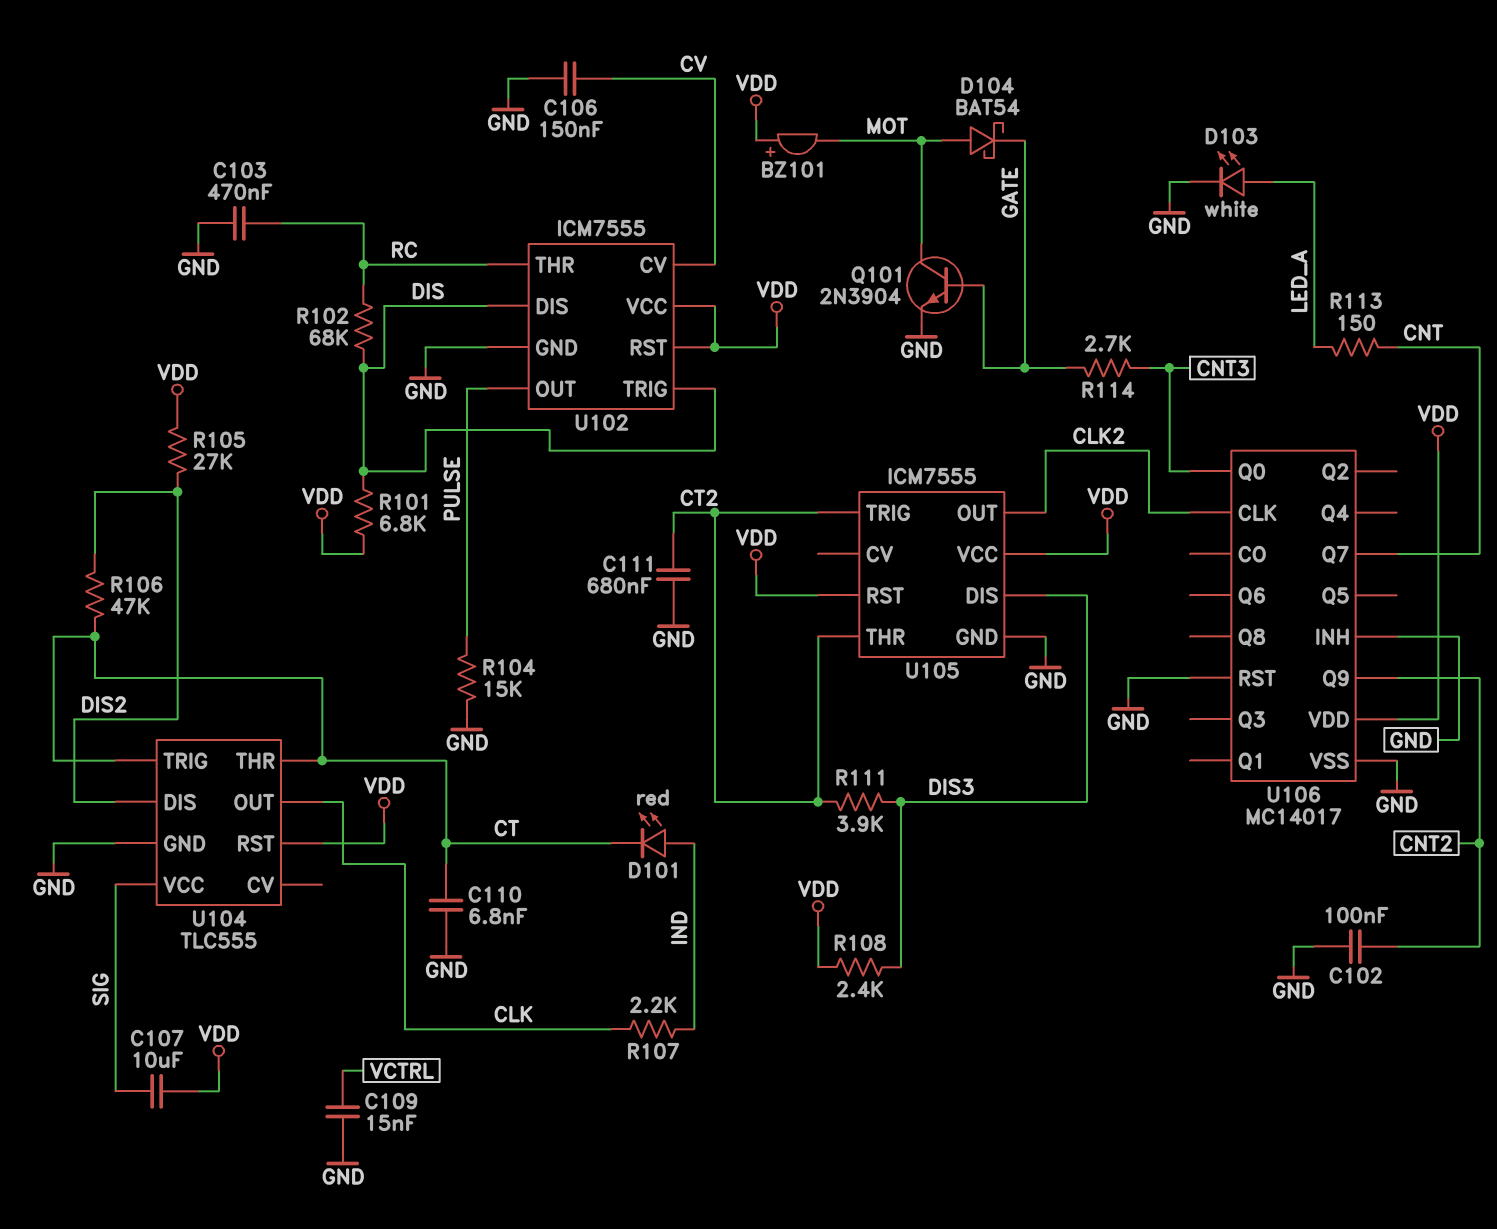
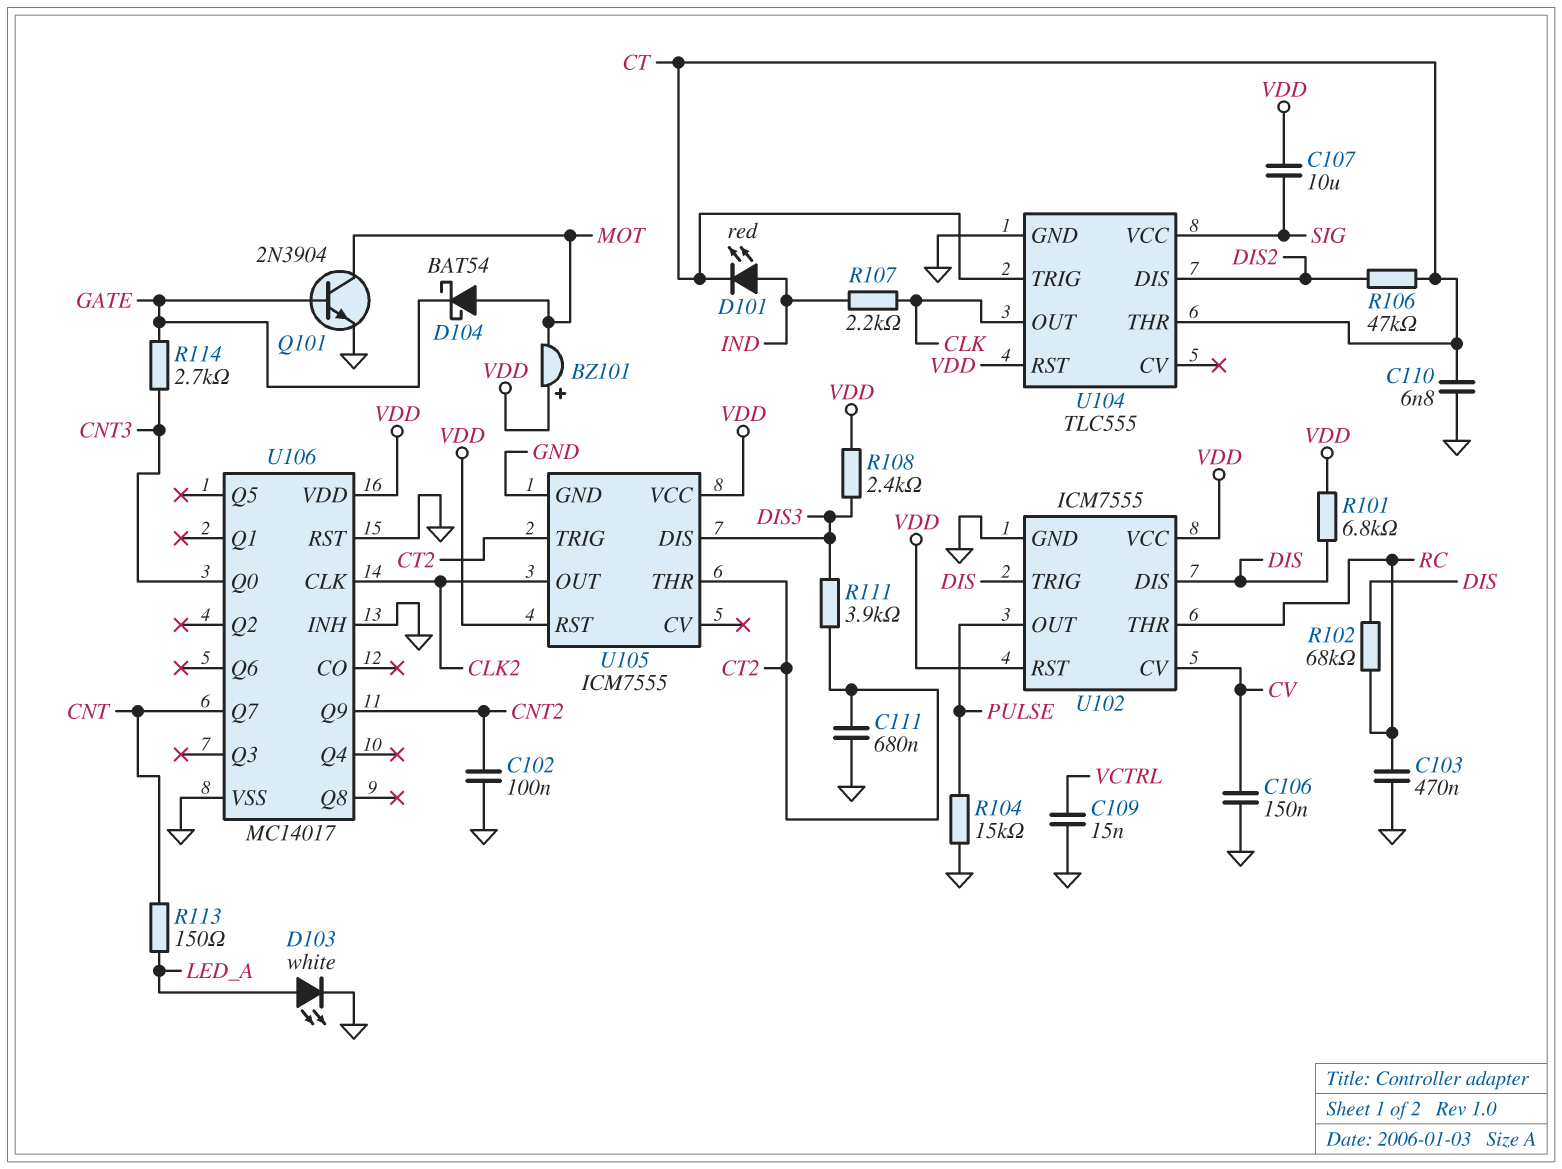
R105: 27k (DIS2, VDD) -> none

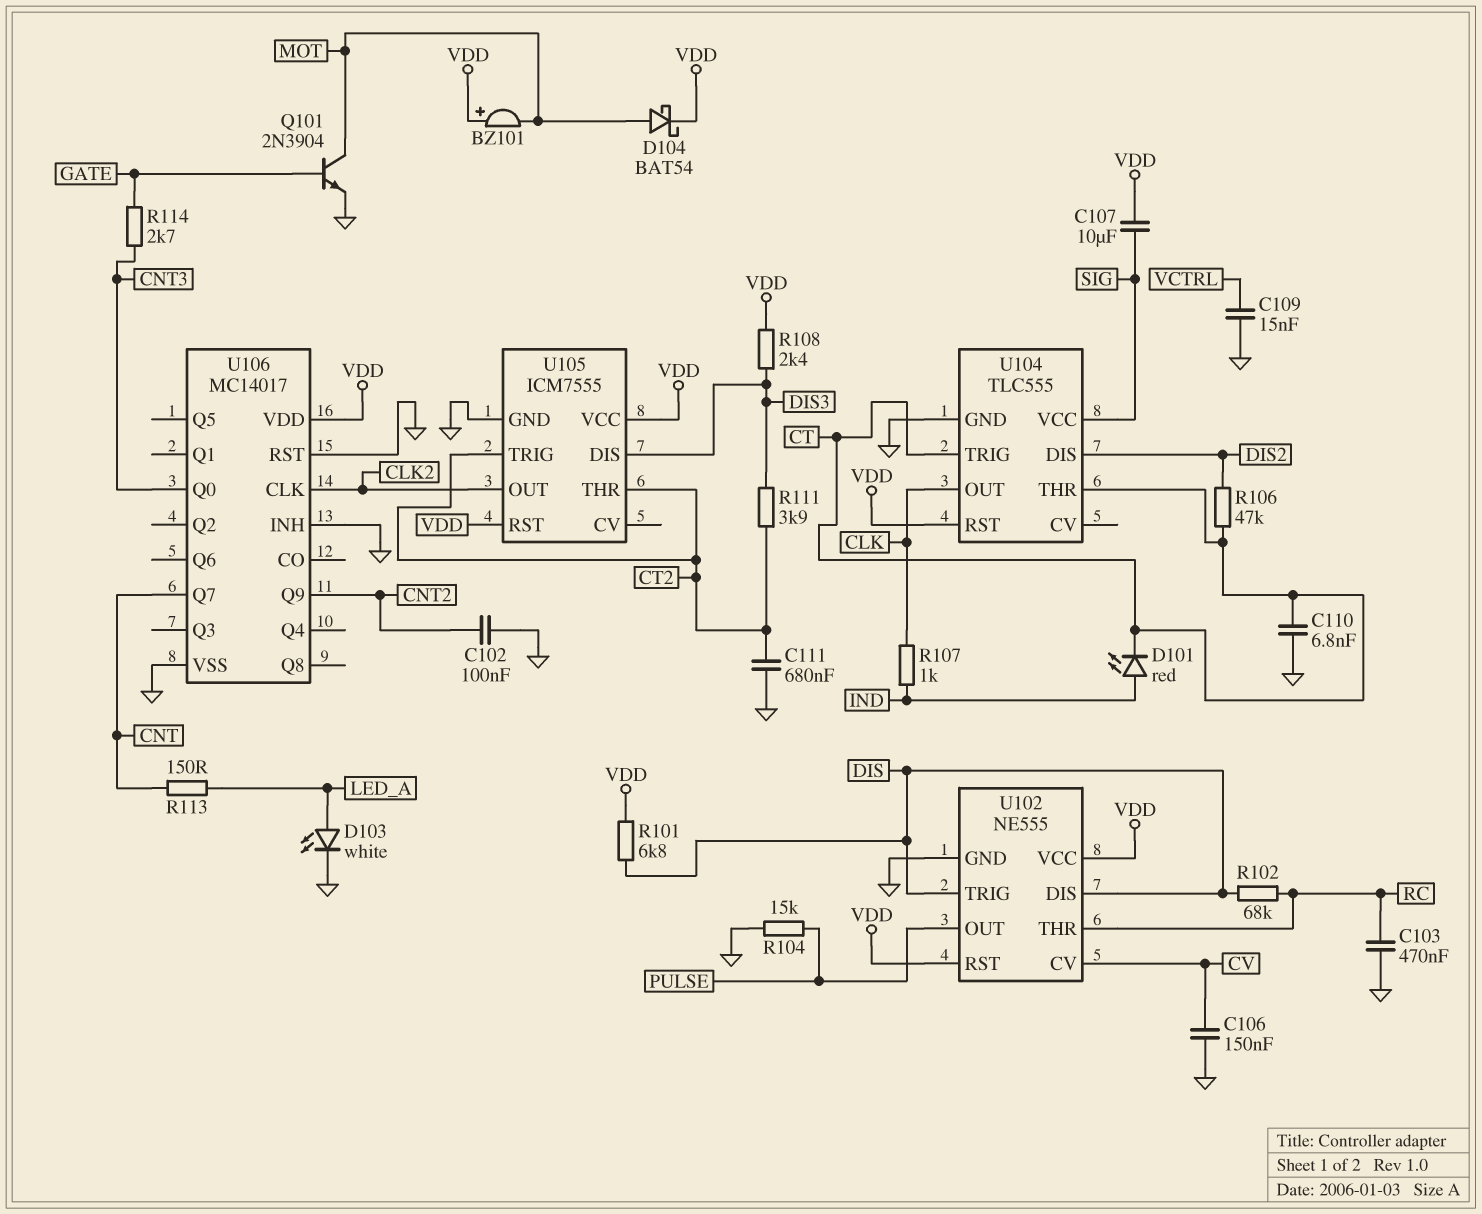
D104: schottky BAT54 (A MOT, K GATE) -> schottky BAT54 (A MOT, K VDD)
R107: 2.2k (CLK, IND) -> 1k (CLK, IND)
U102: ICM7555 -> NE555

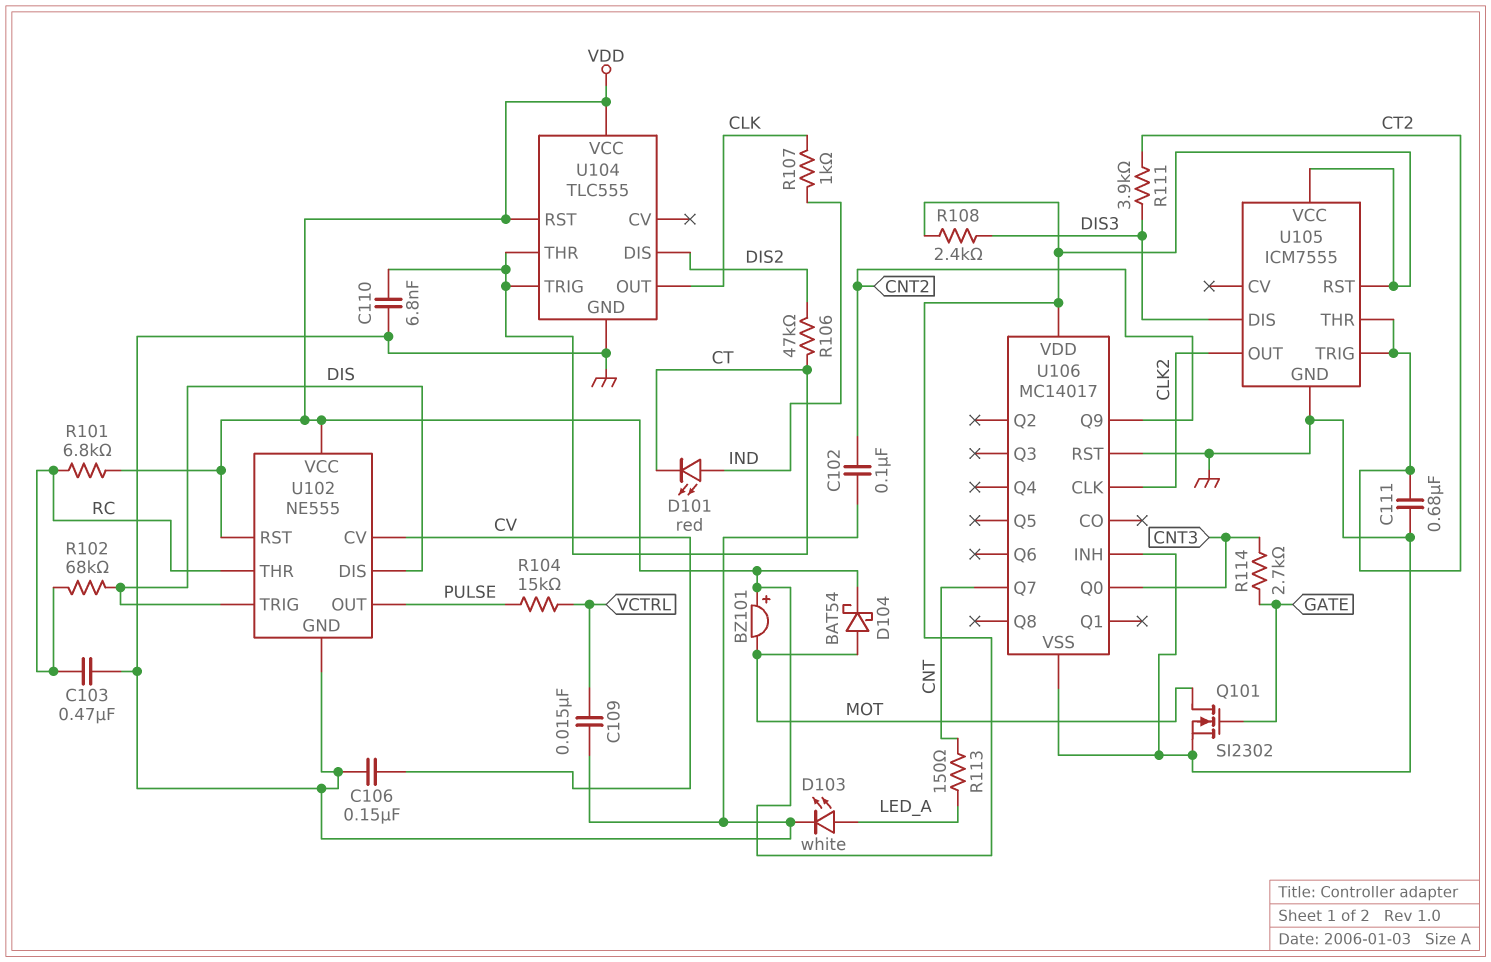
C107: 10uF (SIG, VDD) -> none
Q101: NPN 2N3904 (B GATE, C MOT, E GND) -> NMOS SI2302 (G GATE, D MOT, S GND)
R101: 6.8k (DIS, VDD) -> 6.8k (RC, VDD)
R104: 15k (GND, PULSE) -> 15k (PULSE, VCTRL)
U104 pin VCC: SIG -> VDD

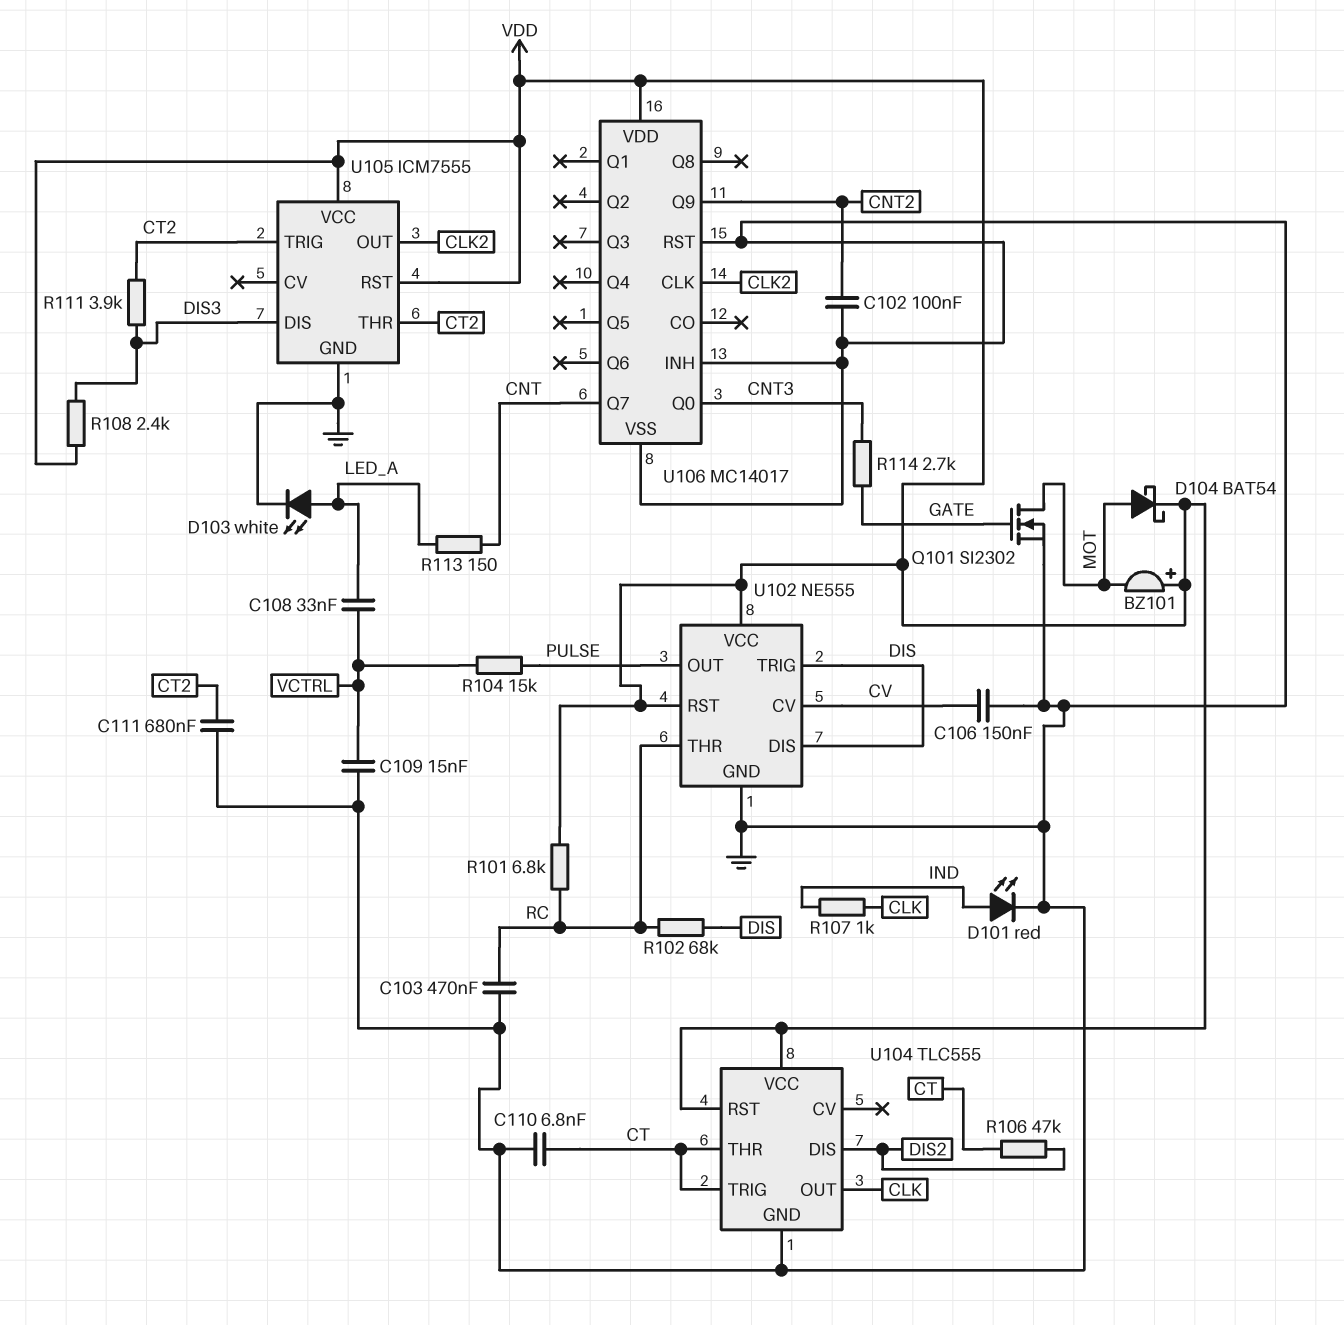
C108: none -> 33nF (LED_A, VCTRL)
D101: LED red (A IND, K CT) -> LED red (A IND, K GND)

